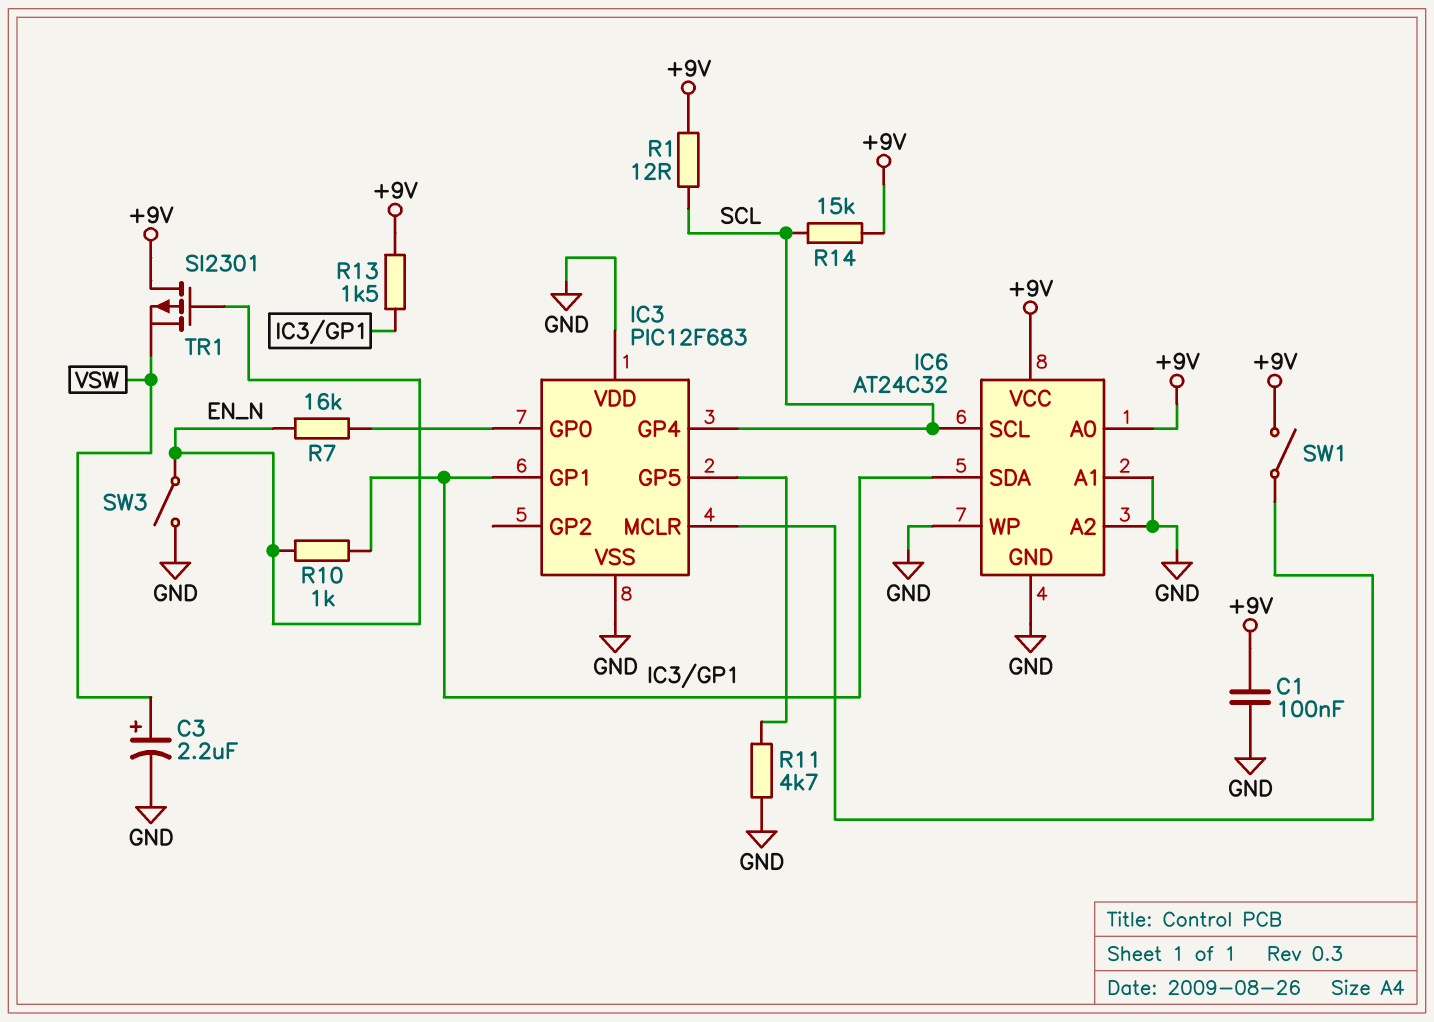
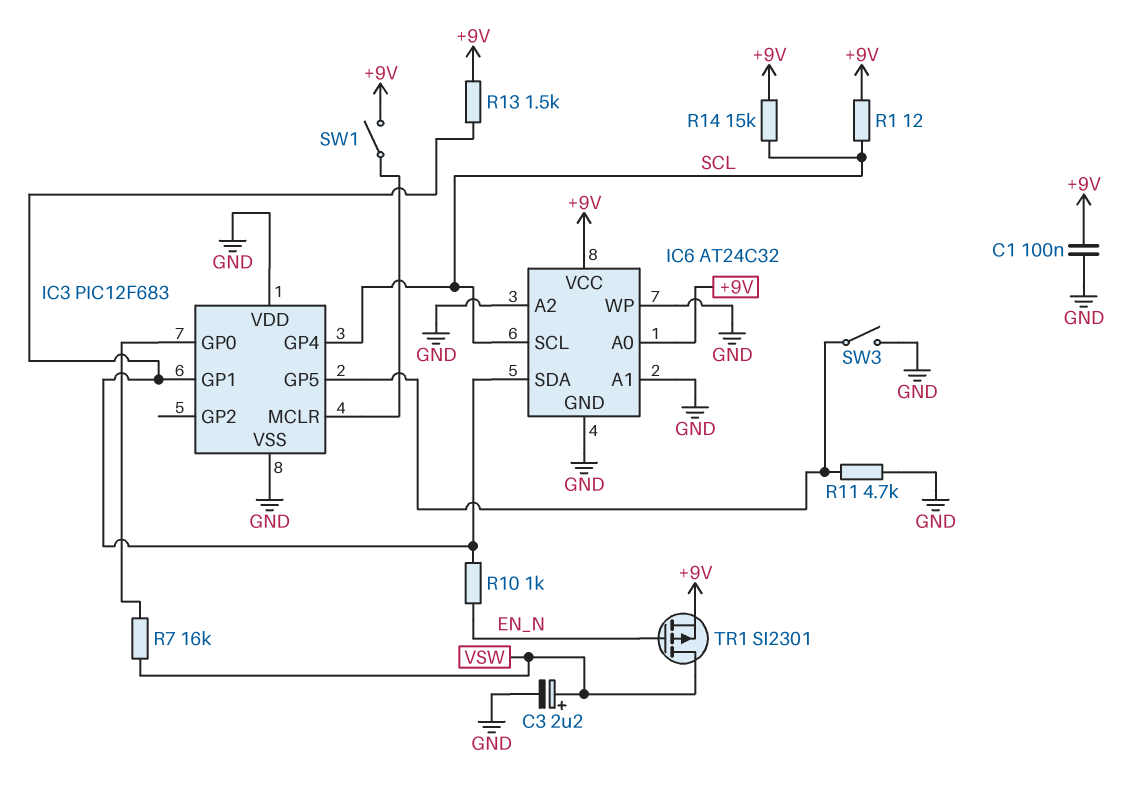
R7: 16k (EN_N, IC3/GP0) -> 16k (IC3/GP0, VSW)
SW3: switch (EN_N, GND) -> switch (GND, IC3/GP5)
TR1: PMOS SI2301 (G EN_N, D +9V, S VSW) -> PMOS SI2301 (G EN_N, D VSW, S +9V)

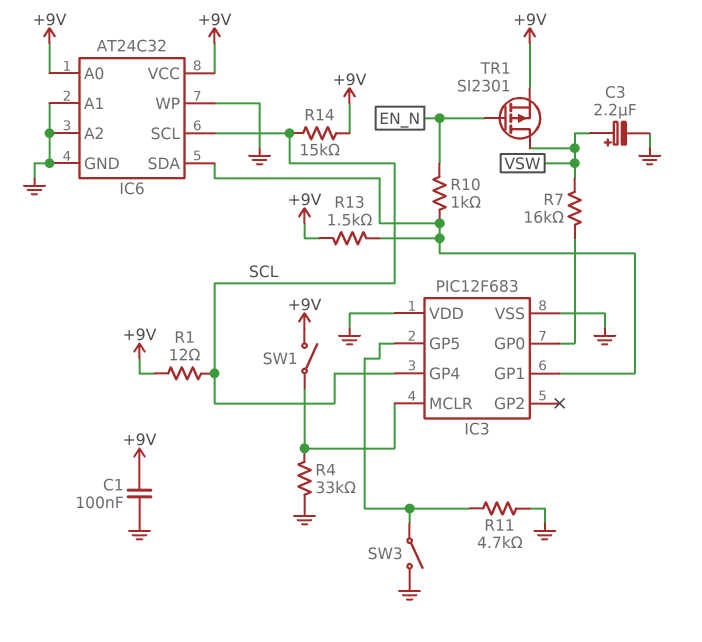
R4: none -> 33k (GND, IC3/MCLR)

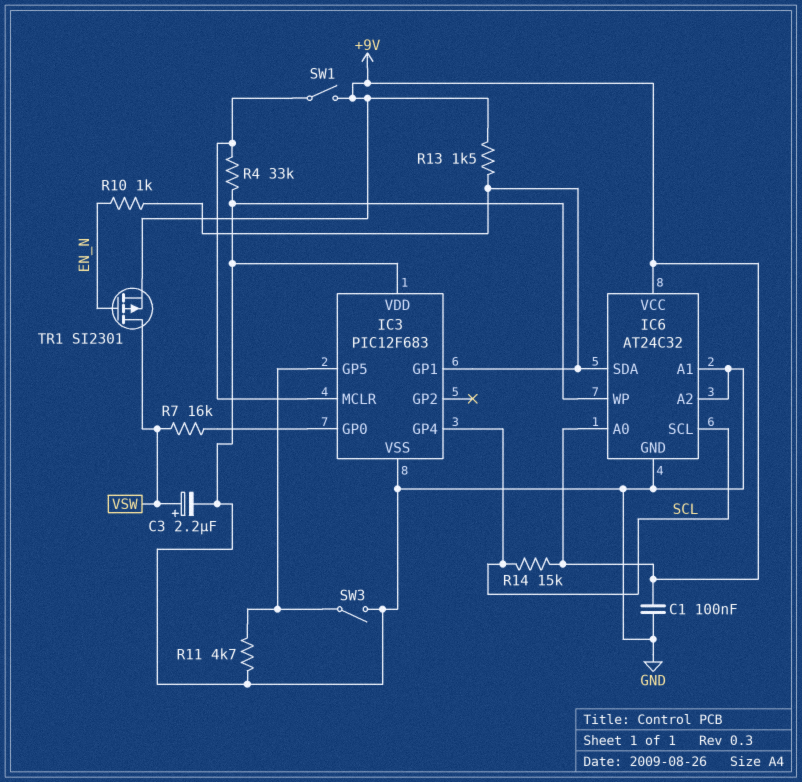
R1: 12 (+9V, SCL) -> none

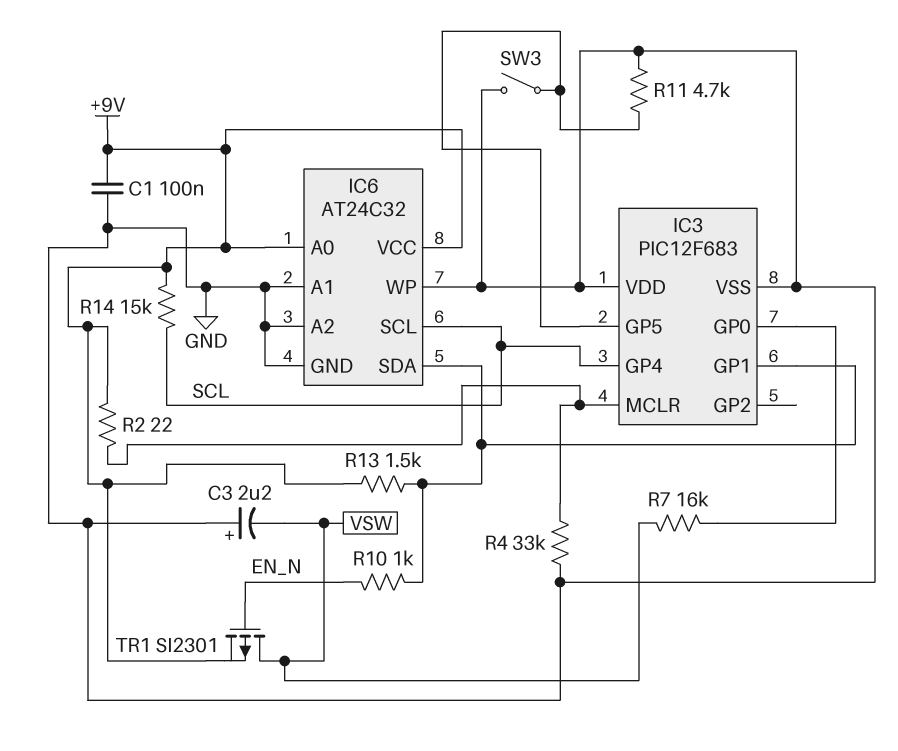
C3: 2.2uF (plus VSW, minus GND) -> 2.2uF (plus GND, minus VSW)
R2: none -> 22 (+9V, IC3/MCLR)
SW1: switch (+9V, IC3/MCLR) -> none

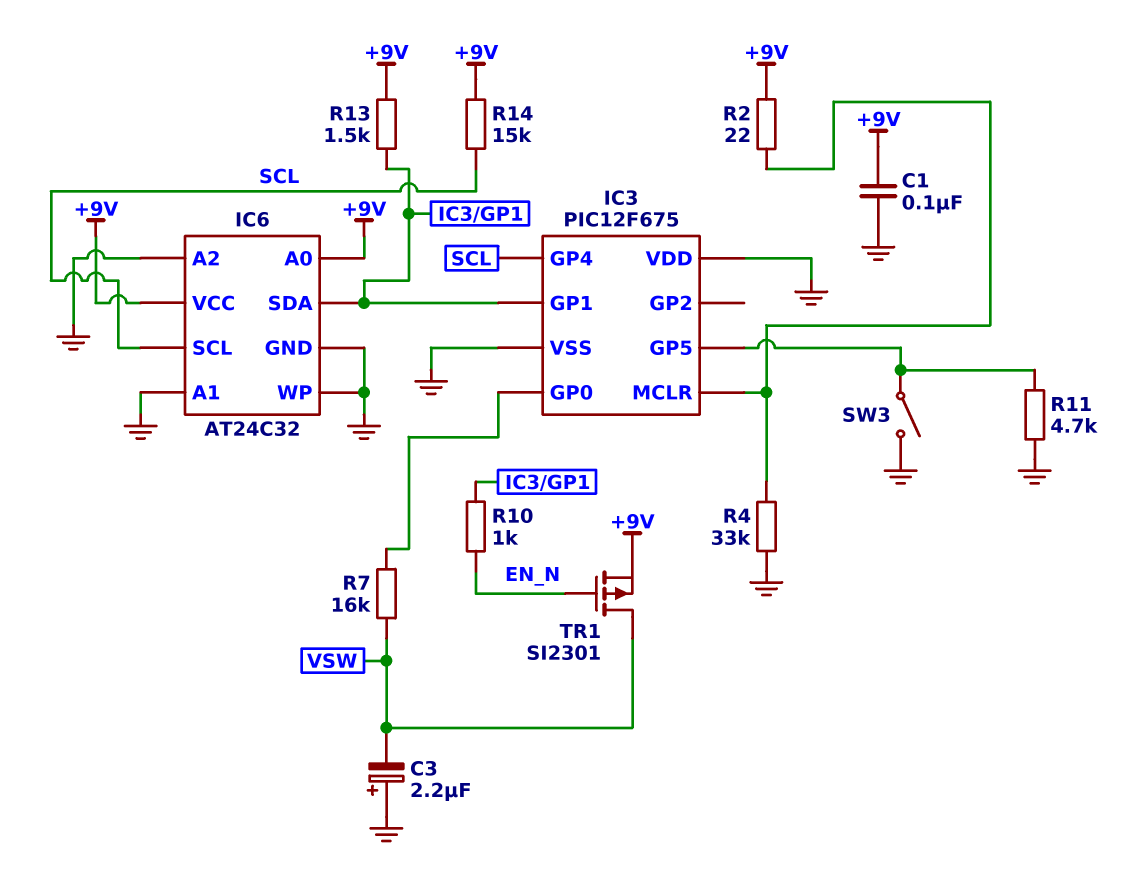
IC3: PIC12F683 -> PIC12F675

